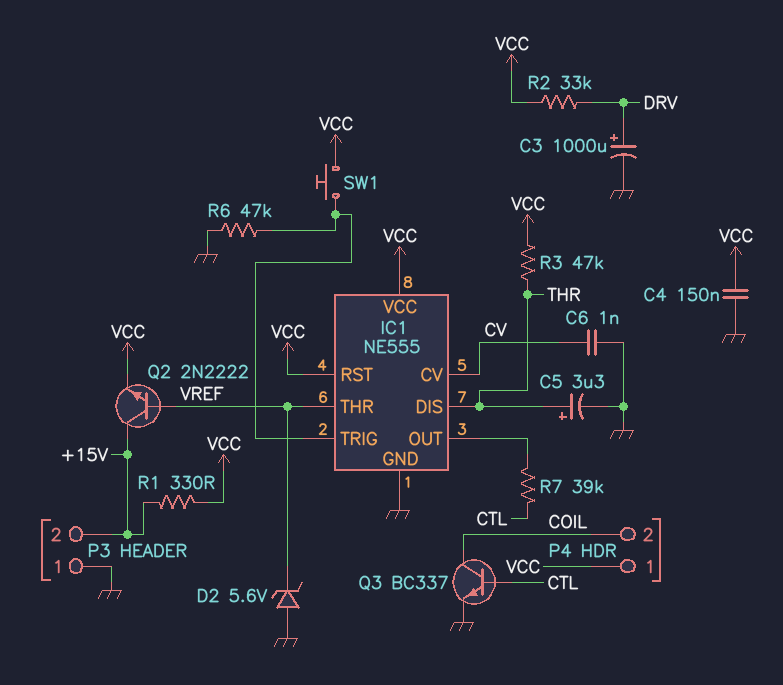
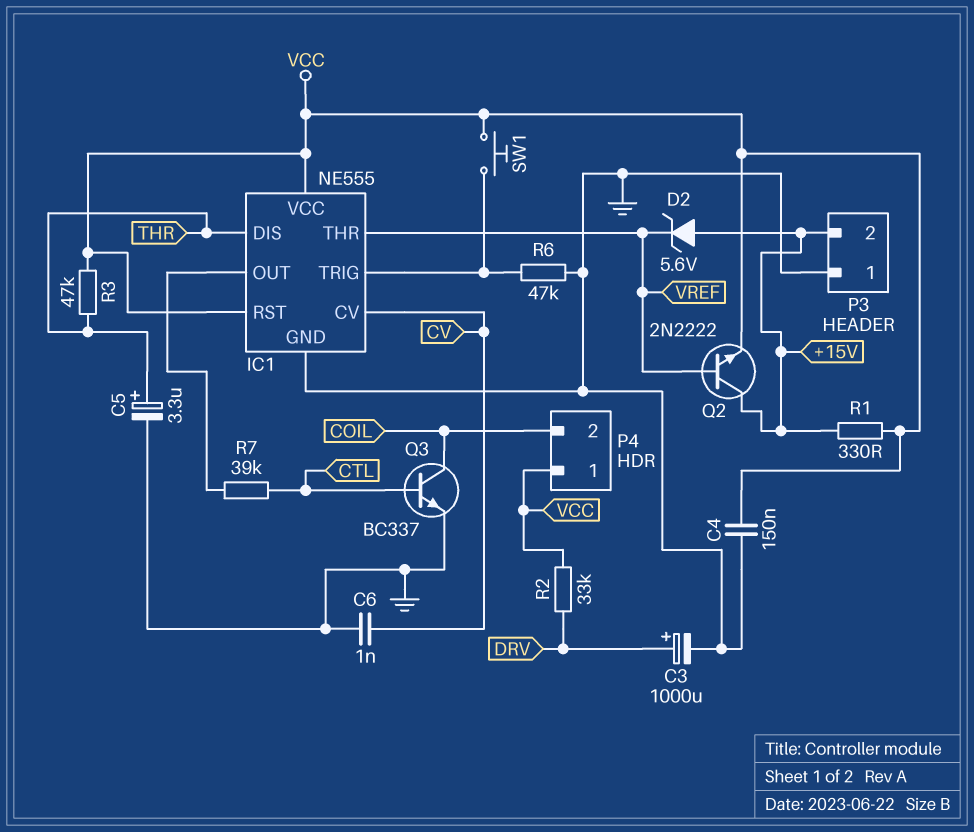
D2: zener 5.6V (A GND, K VREF) -> zener 5.6V (A +15V, K VREF)

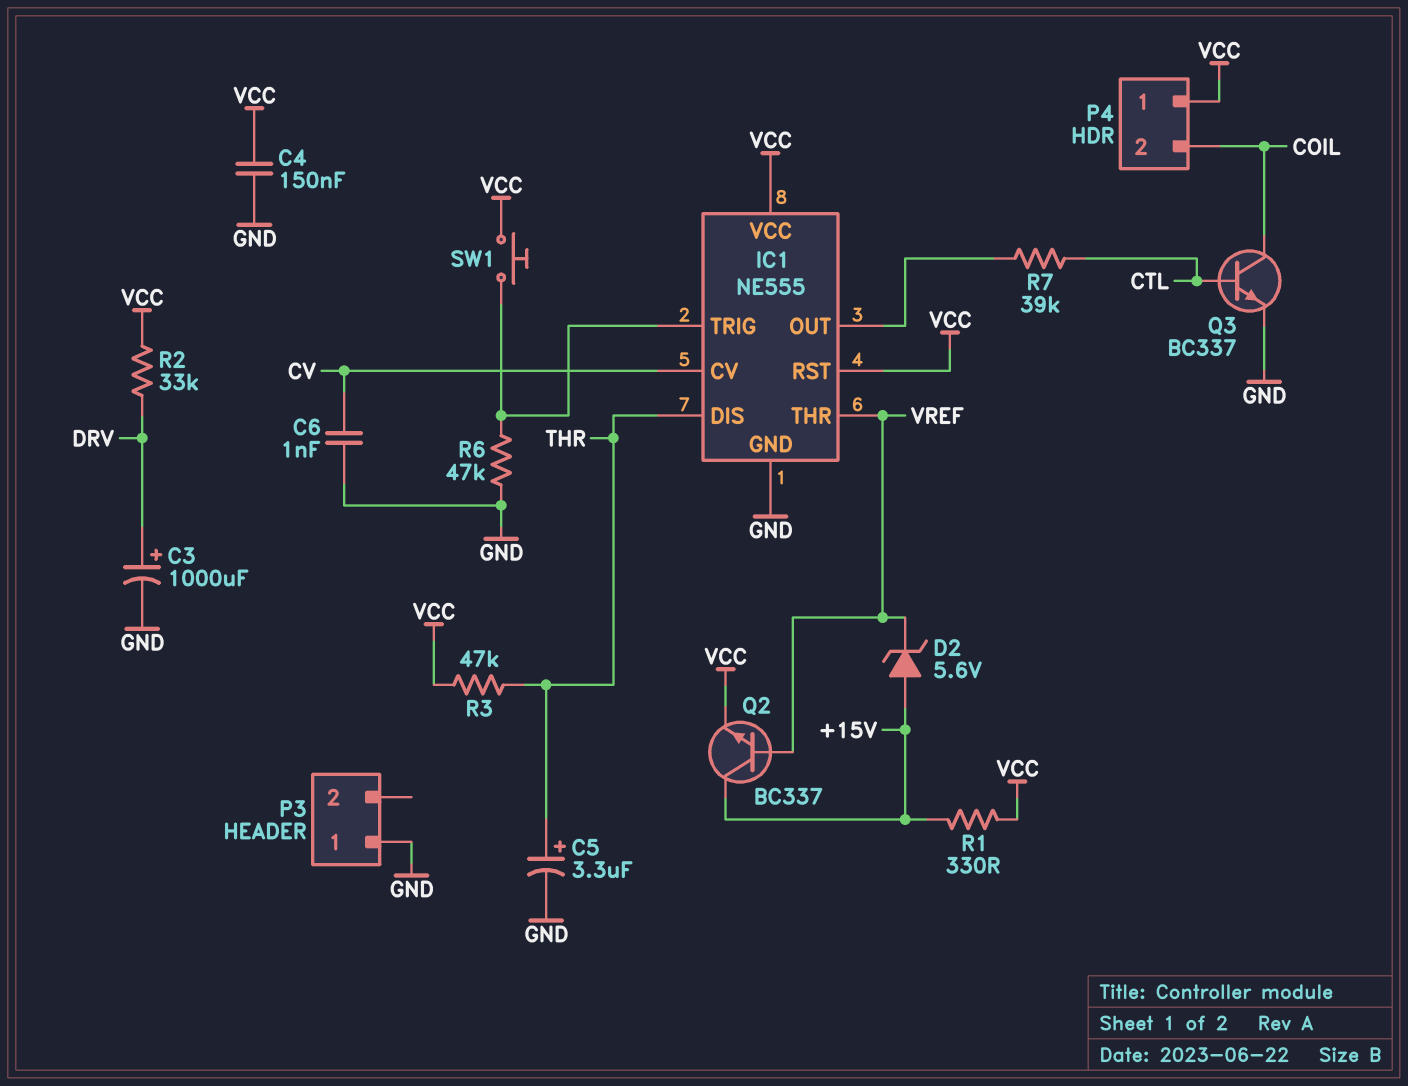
P3 pin 2: +15V -> none
Q2: NPN 2N2222 (B VREF, C +15V, E VCC) -> NPN BC337 (B VREF, C +15V, E VCC)

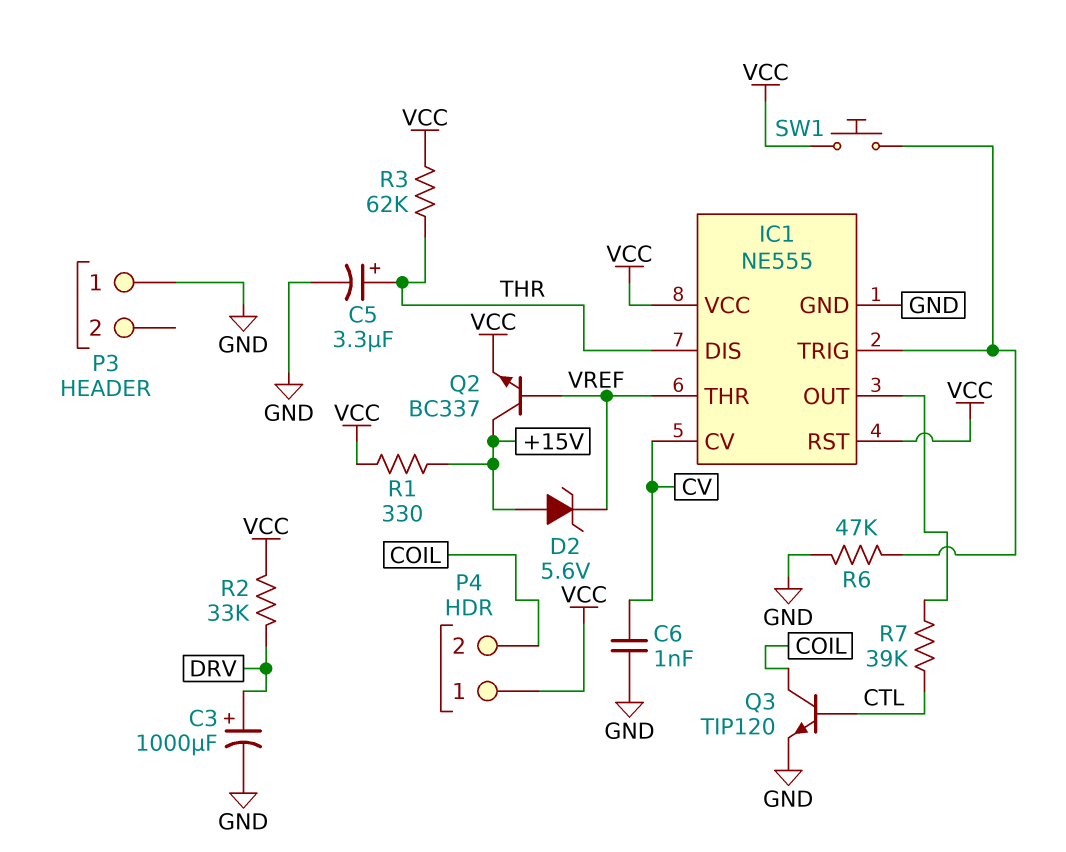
C4: 150nF (GND, VCC) -> none
Q3: NPN BC337 (B CTL, C COIL, E GND) -> NPN TIP120 (B CTL, C COIL, E GND)
R3: 47k (THR, VCC) -> 62k (THR, VCC)

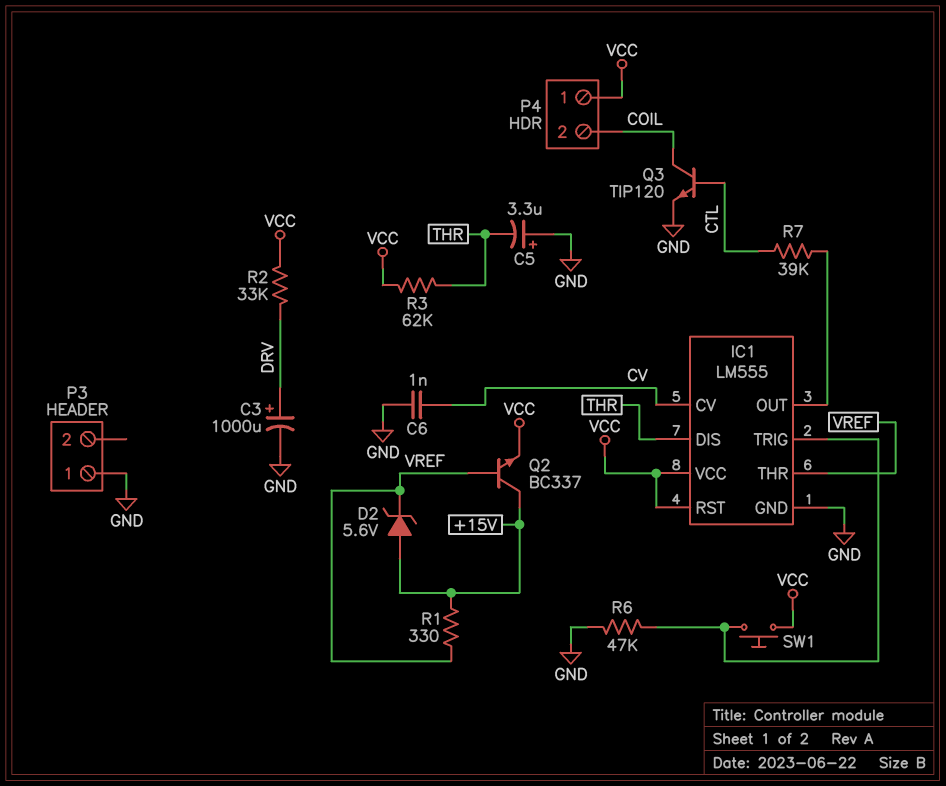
C5: 3.3uF (plus THR, minus GND) -> 3.3uF (plus GND, minus THR)
IC1: NE555 -> LM555
R1: 330 (+15V, VCC) -> 330 (+15V, VREF)

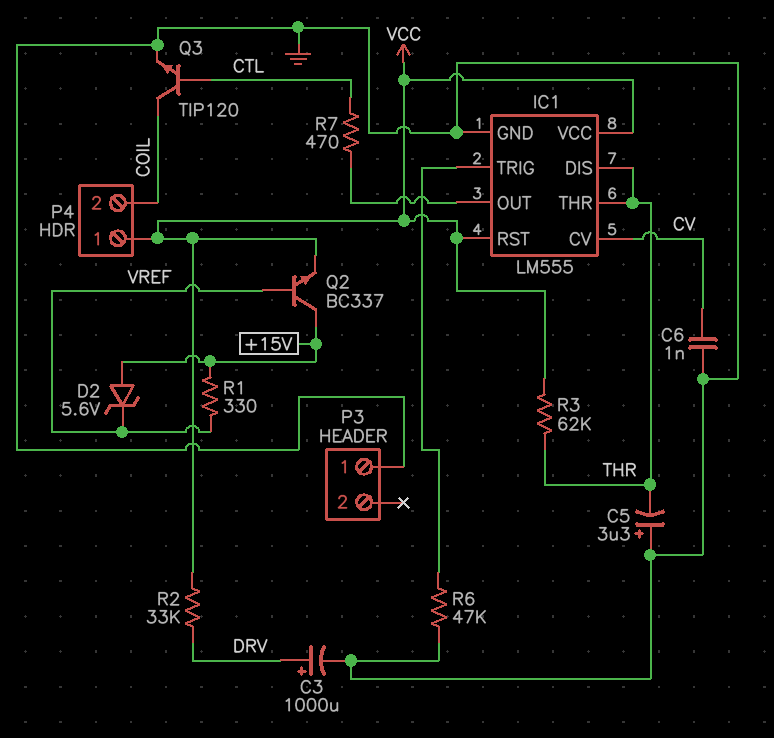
IC1 pin THR: VREF -> THR
R7: 39k (CTL, IC1/OUT) -> 470 (CTL, IC1/OUT)
SW1: button (IC1/TRIG, VCC) -> none

